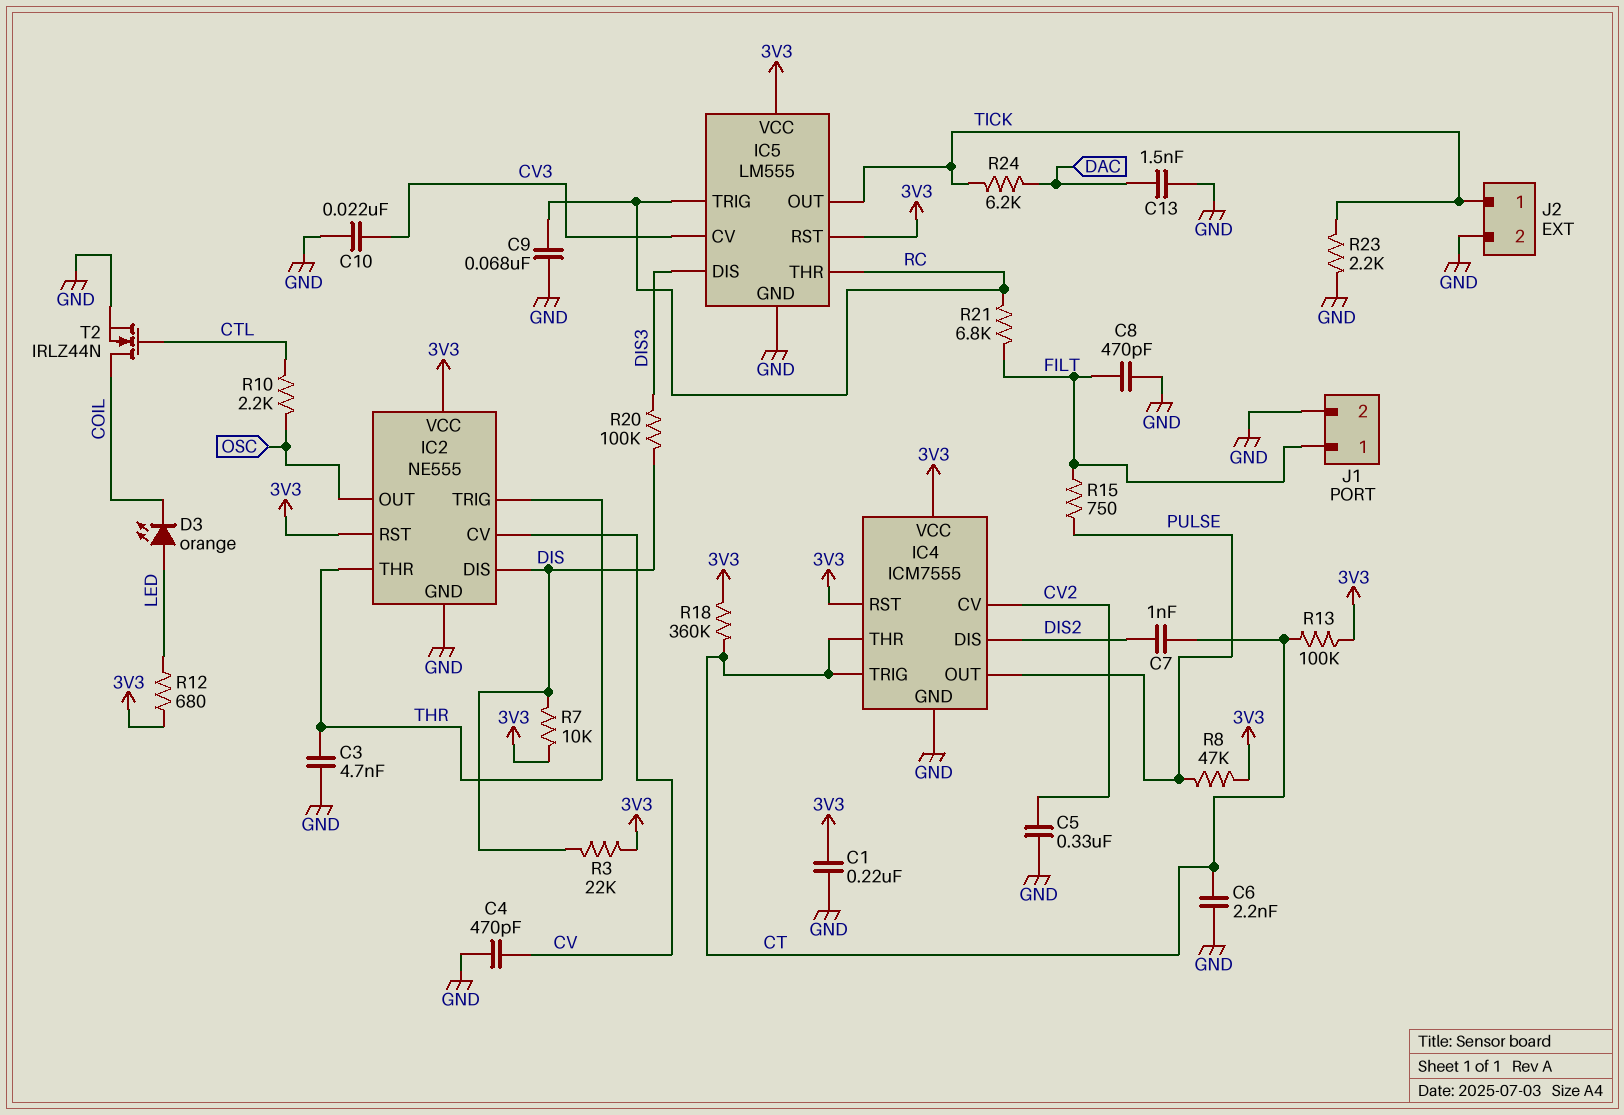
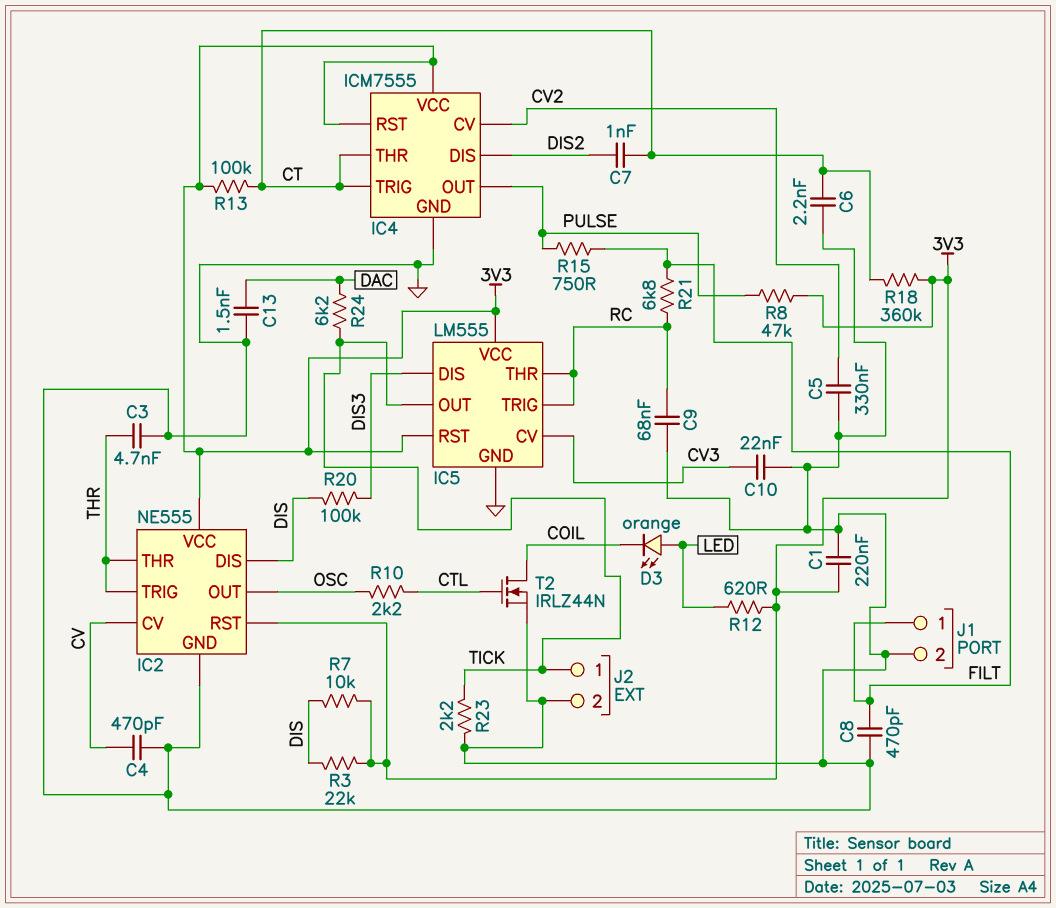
R12: 680 (3V3, LED) -> 620 (3V3, LED)

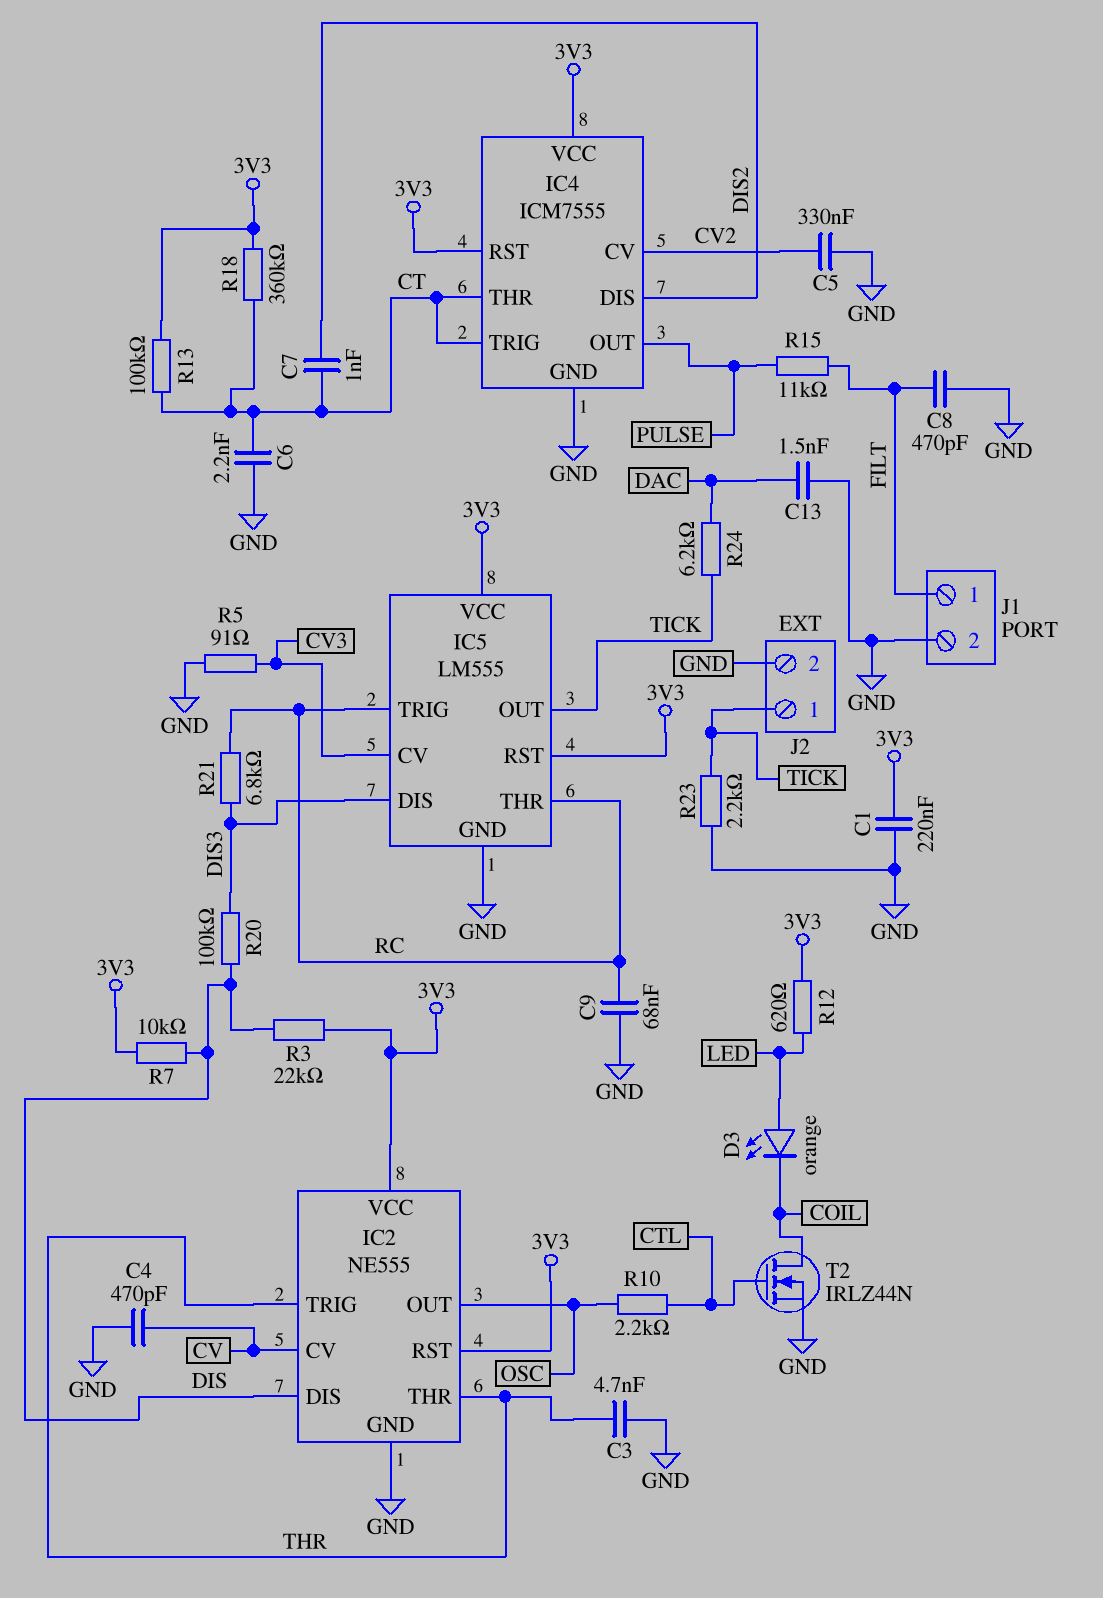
C10: 22nF (CV3, GND) -> none
R5: none -> 91 (CV3, GND)
R8: 47k (3V3, PULSE) -> none
R15: 750 (FILT, PULSE) -> 11k (FILT, PULSE)
R21: 6.8k (FILT, RC) -> 6.8k (DIS3, RC)

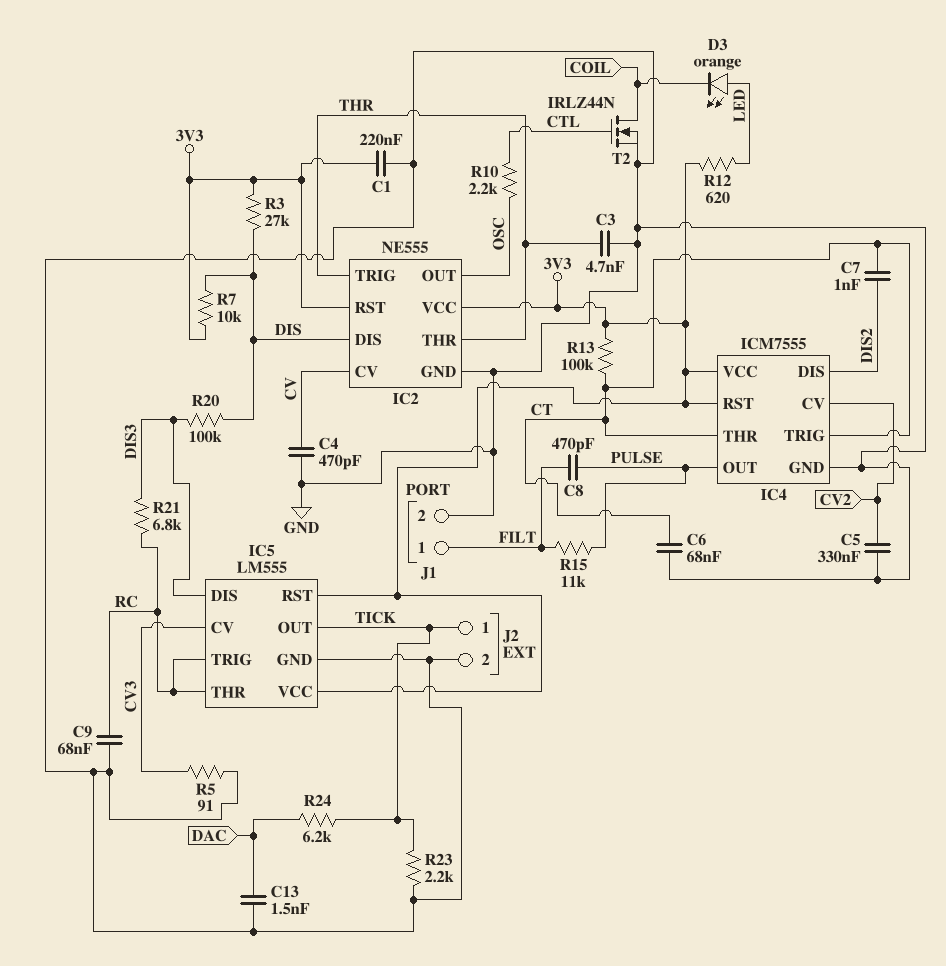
C6: 2.2nF (CT, GND) -> 68nF (CT, GND)
C8: 470pF (FILT, GND) -> 470pF (FILT, PULSE)
R3: 22k (3V3, DIS) -> 27k (3V3, DIS)
R18: 360k (3V3, CT) -> none

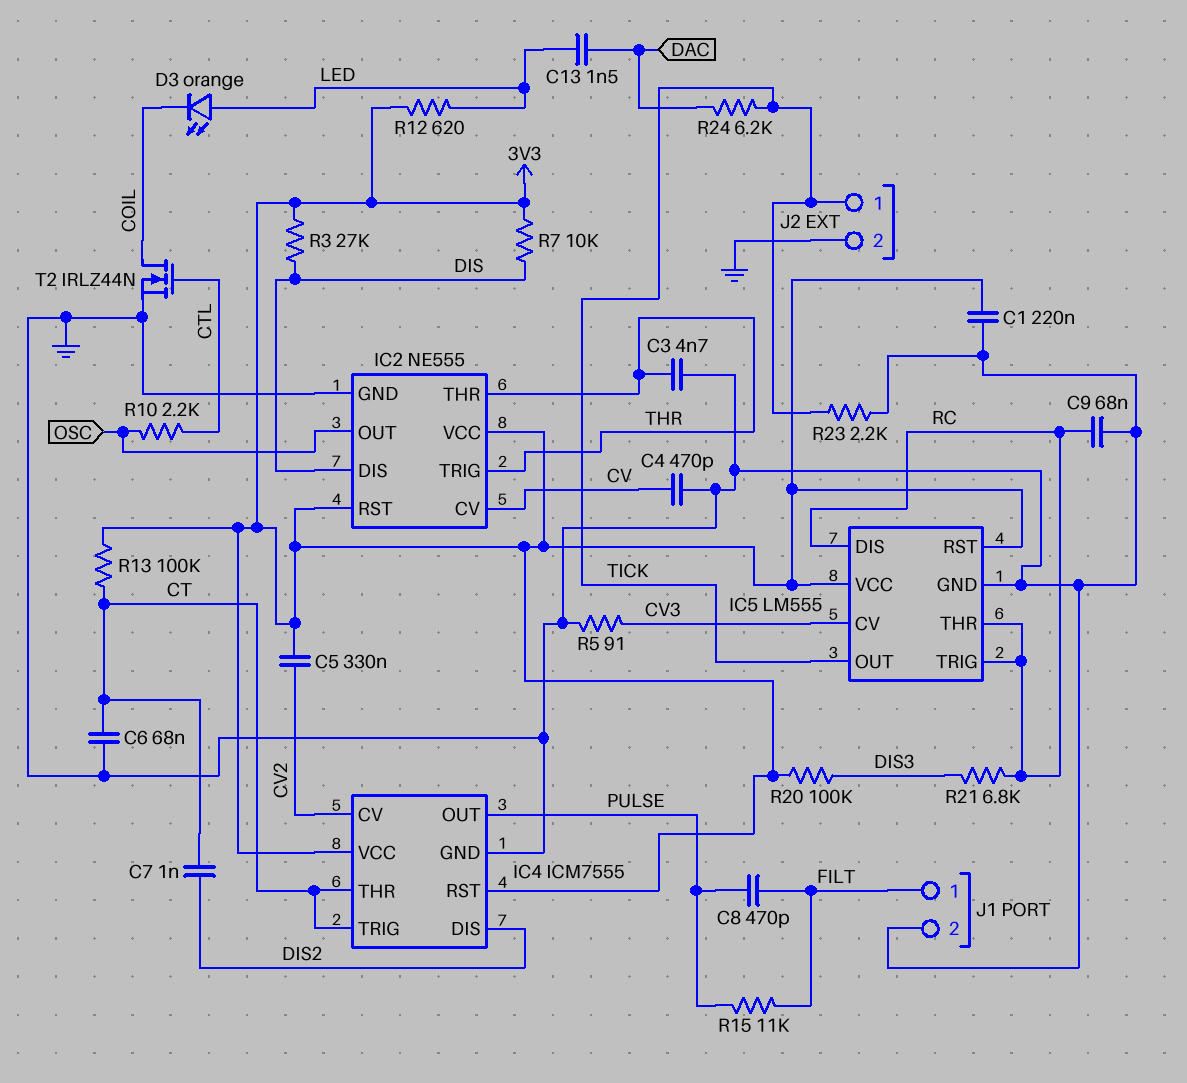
C5: 330nF (CV2, GND) -> 330nF (3V3, CV2)
C13: 1.5nF (DAC, GND) -> 1.5nF (DAC, LED)
IC5 pin DIS: DIS3 -> RC
R20: 100k (DIS, DIS3) -> 100k (3V3, DIS3)

